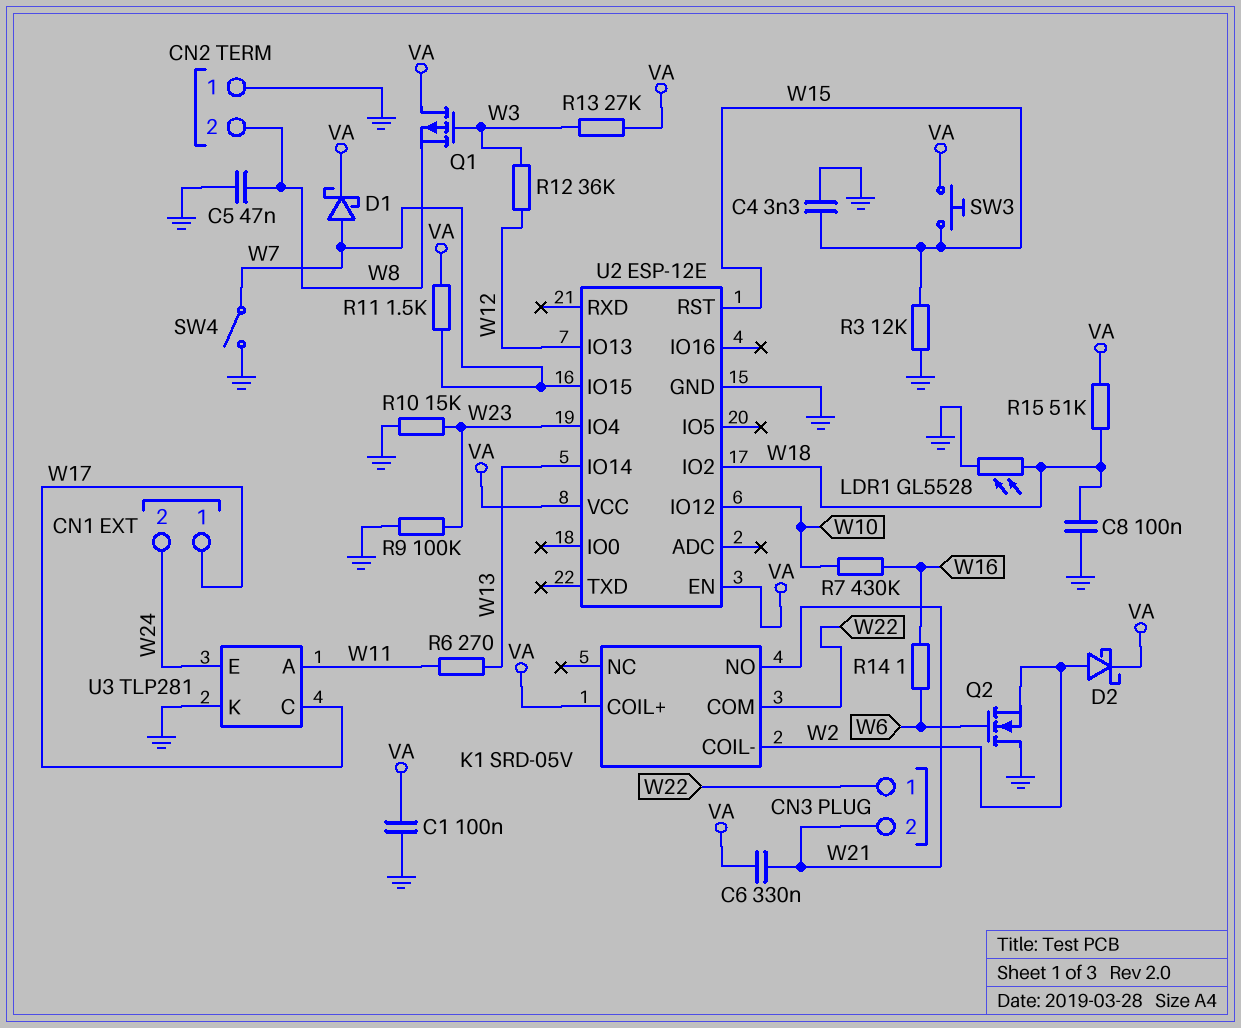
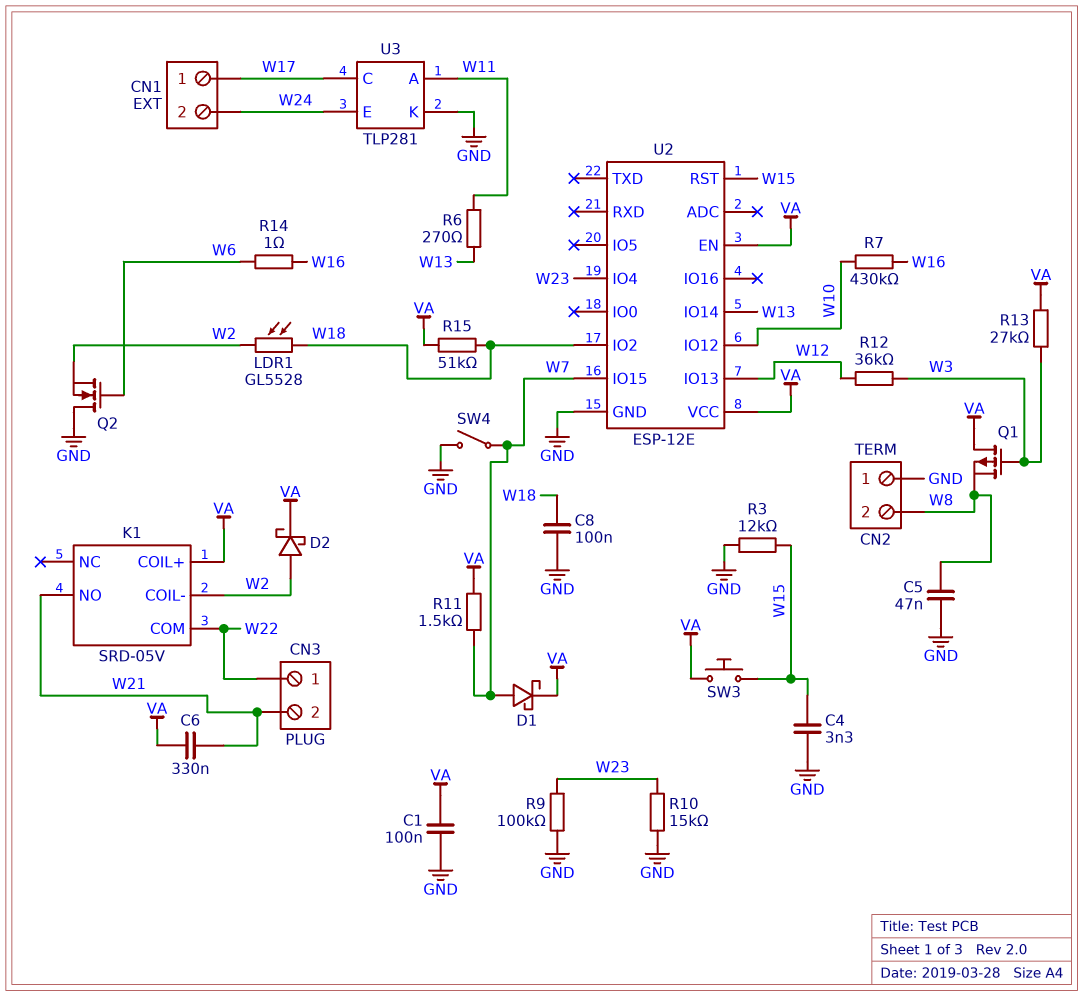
LDR1: GL5528 (GND, W18) -> GL5528 (W2, W18)

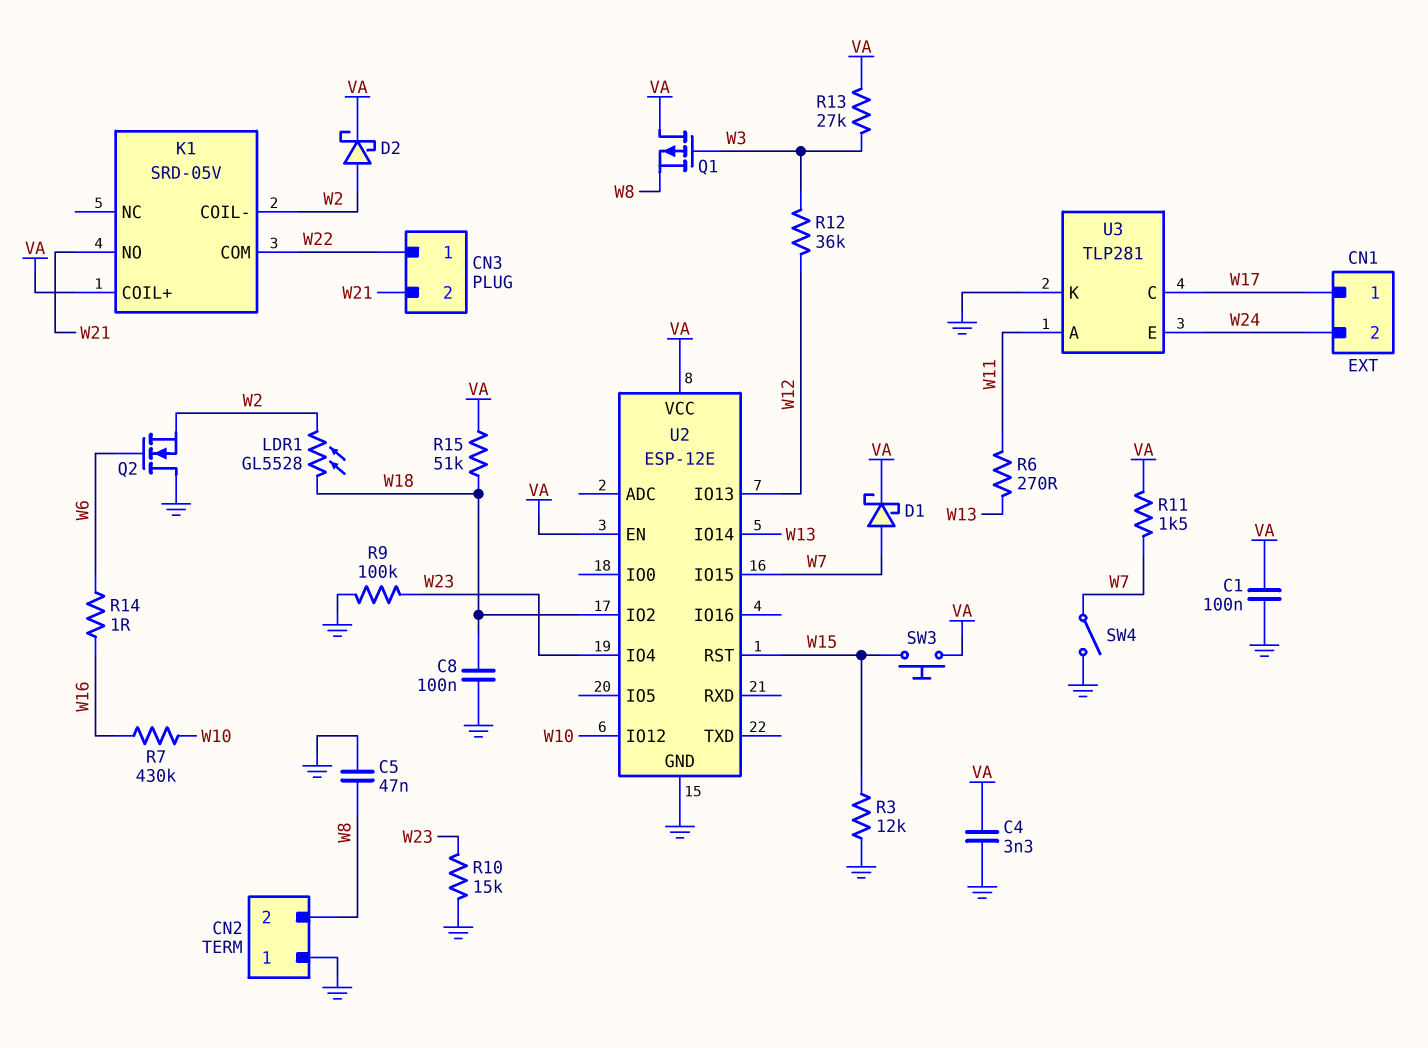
C4: 3.3nF (GND, W15) -> 3.3nF (GND, VA)
C6: 330nF (VA, W21) -> none

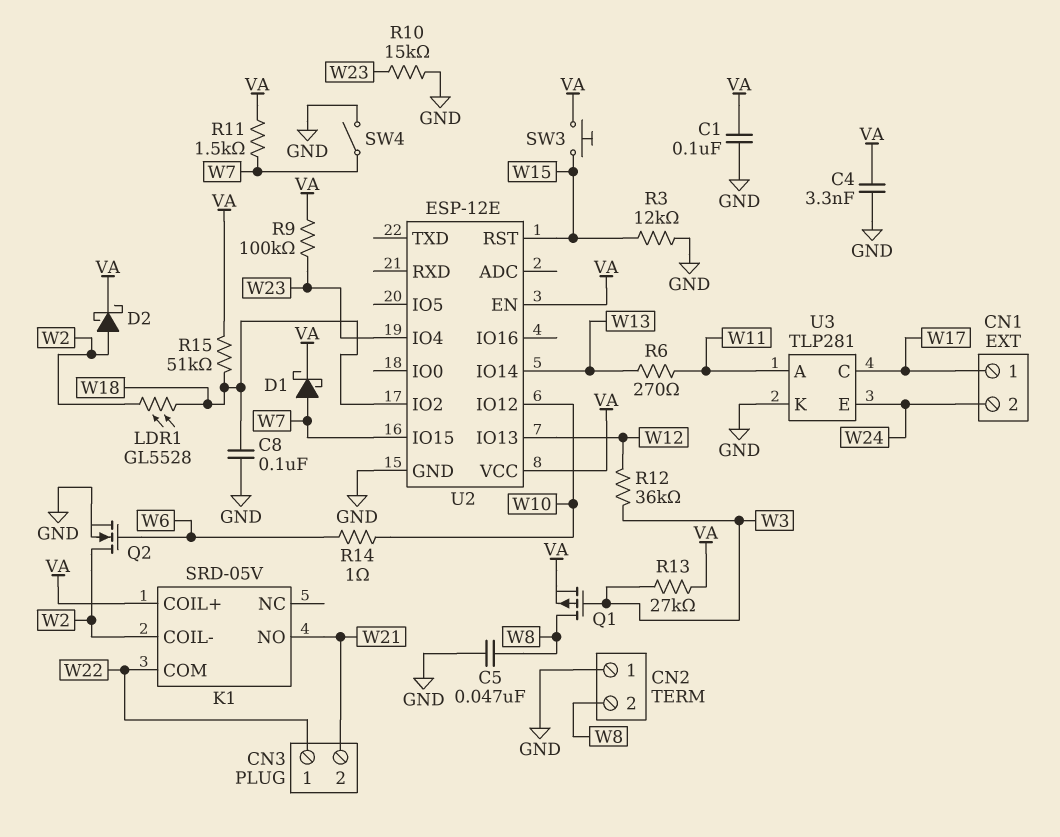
Q1: PMOS (G W3, D VA, S W8) -> PMOS (G W3, D W8, S VA)
Q2: NMOS (G W6, D GND, S W2) -> NMOS (G W6, D W2, S GND)
R7: 430k (W10, W16) -> none
R9: 100k (GND, W23) -> 100k (VA, W23)
R14: 1 (W6, W16) -> 1 (W6, W10)

